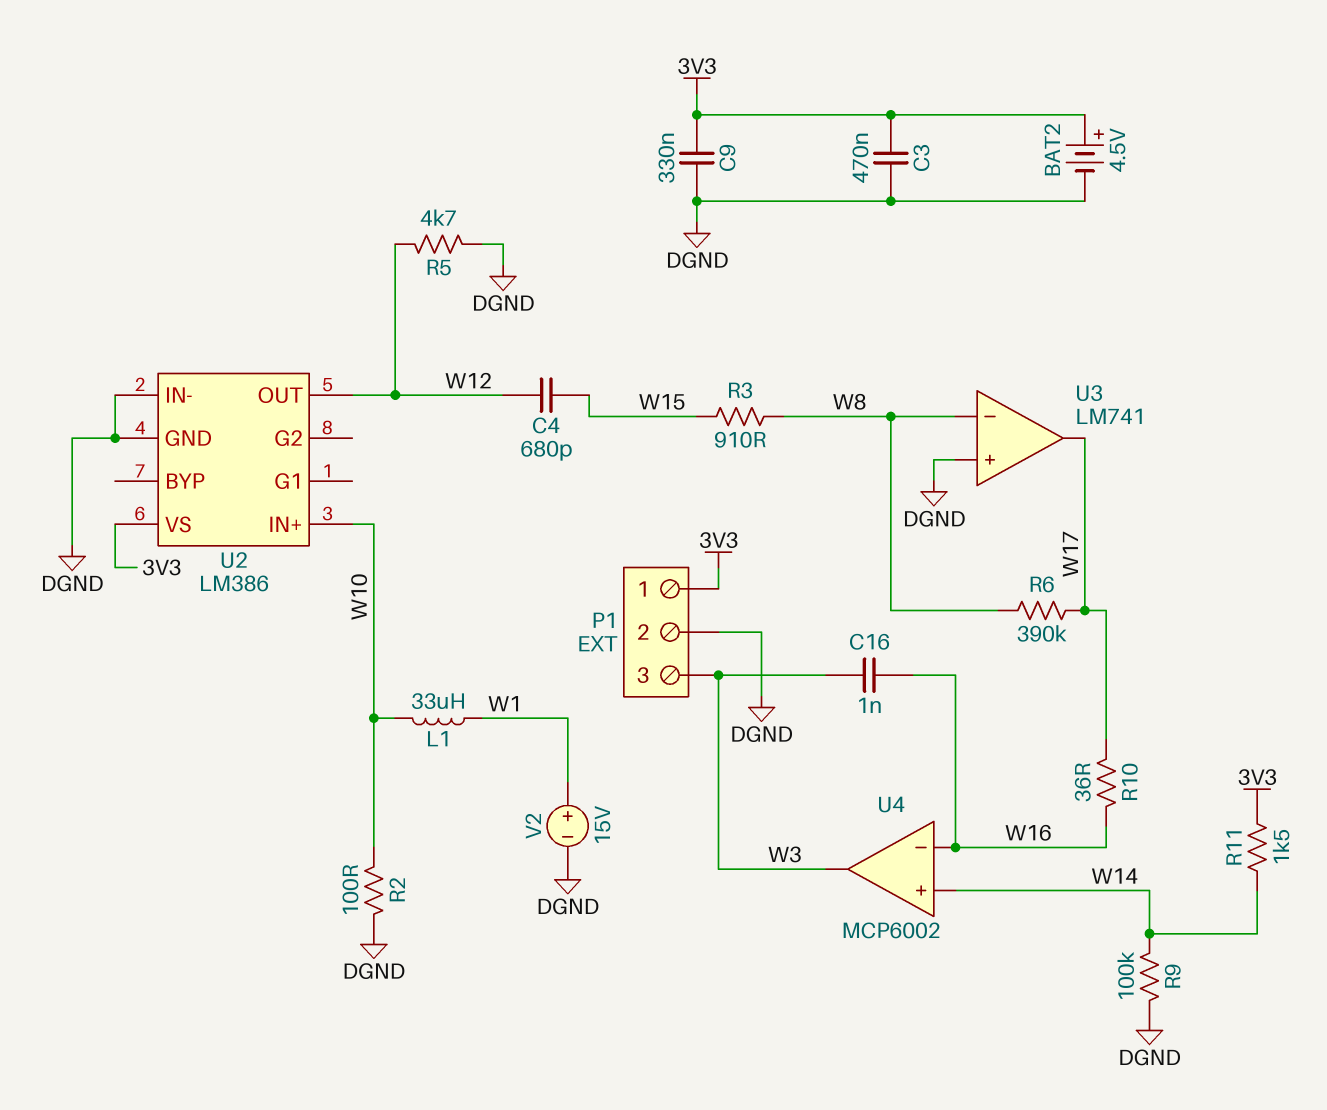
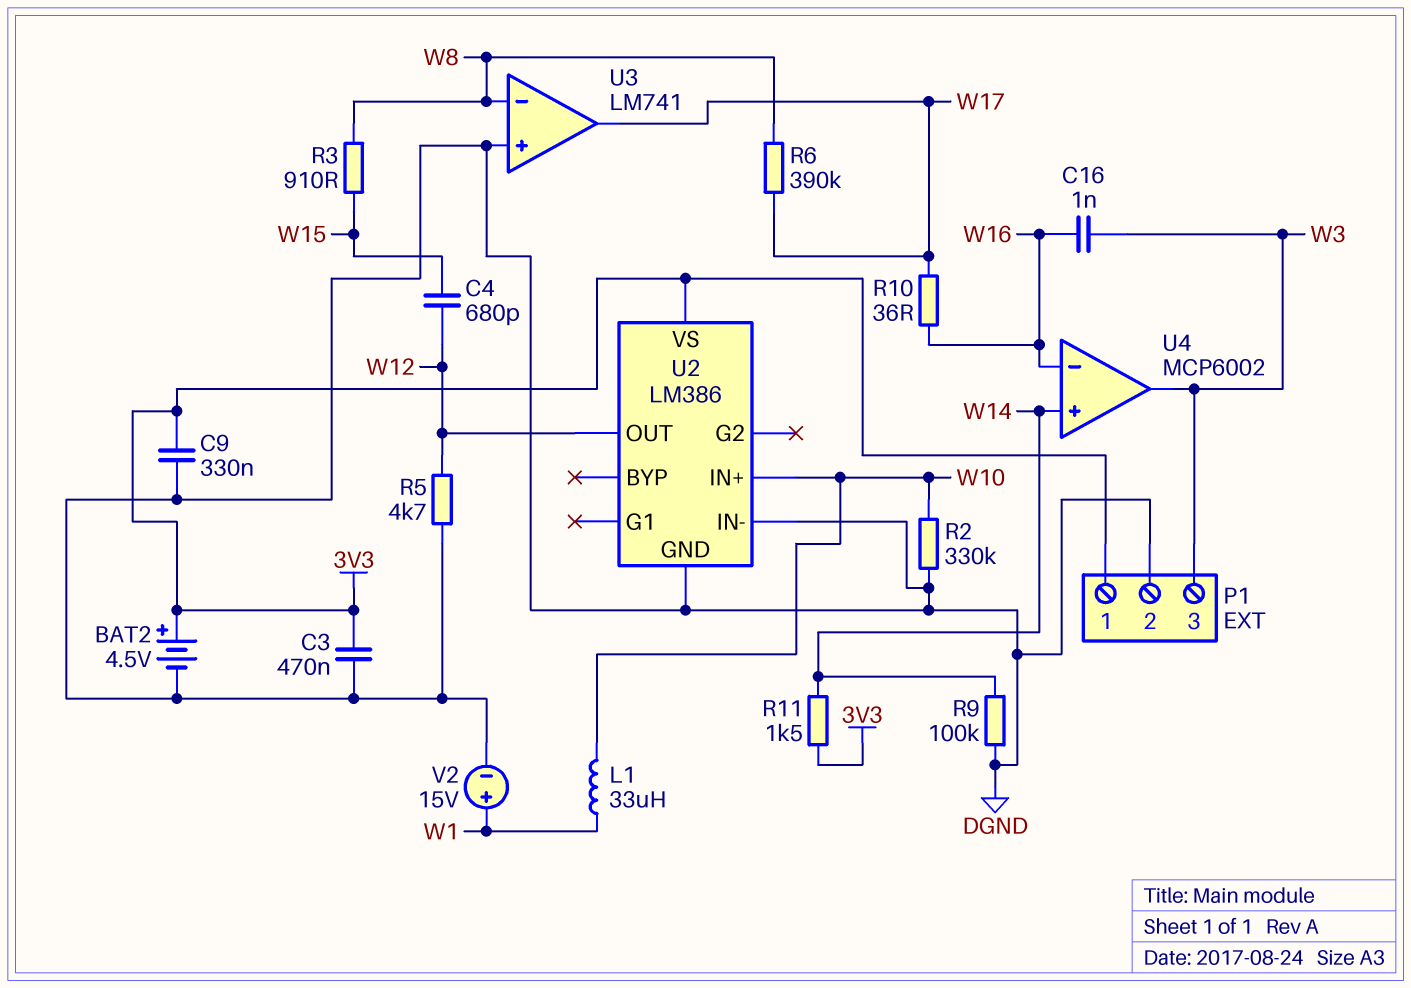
R2: 100 (DGND, W10) -> 330k (DGND, W10)

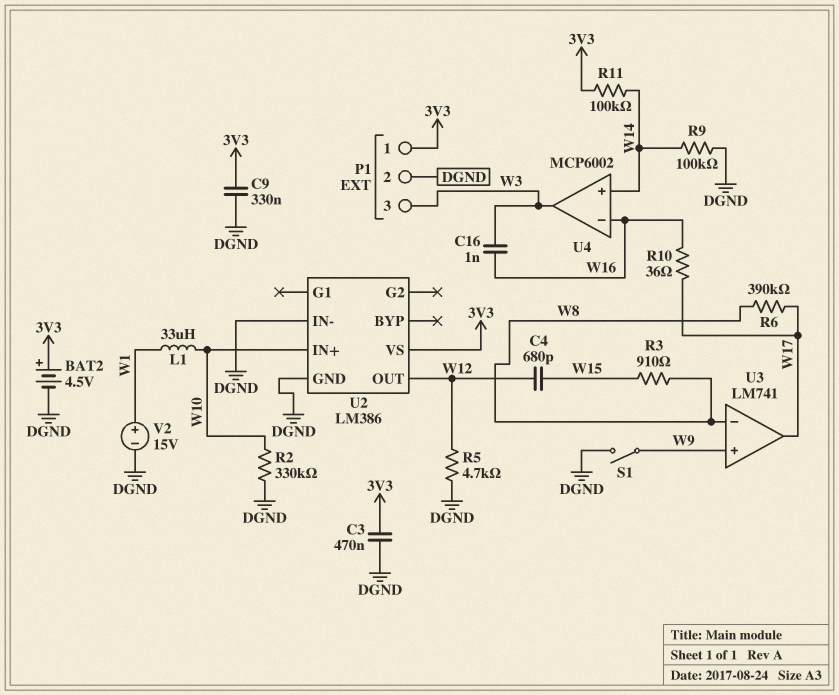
R11: 1.5k (3V3, W14) -> 100k (3V3, W14)
S1: none -> switch (DGND, W9)
U3 pin in+: DGND -> W9

